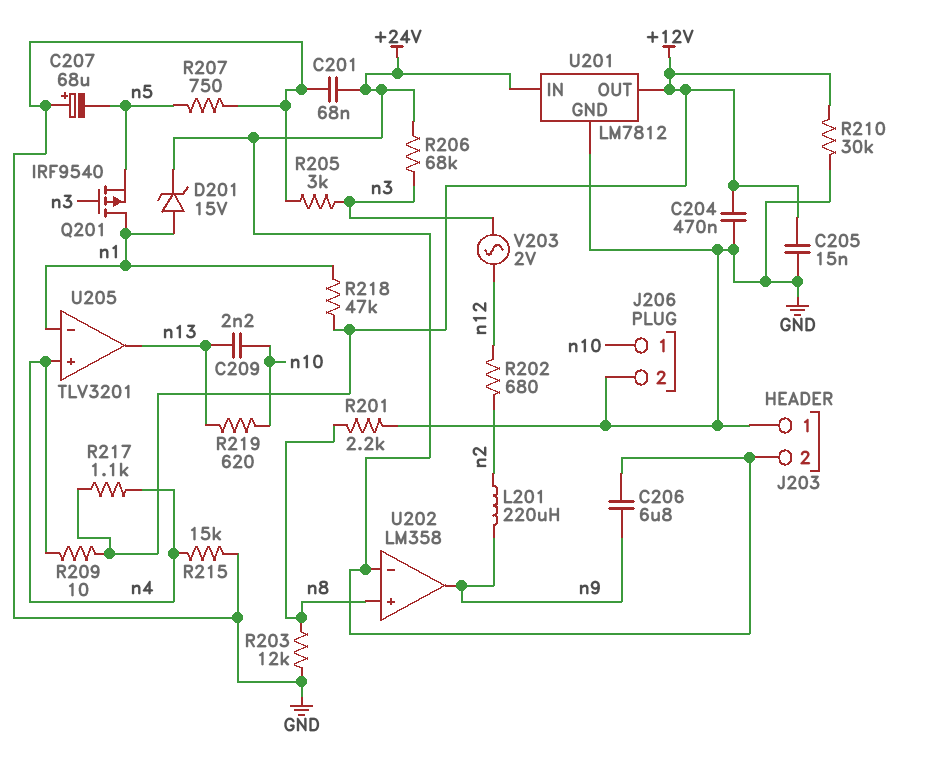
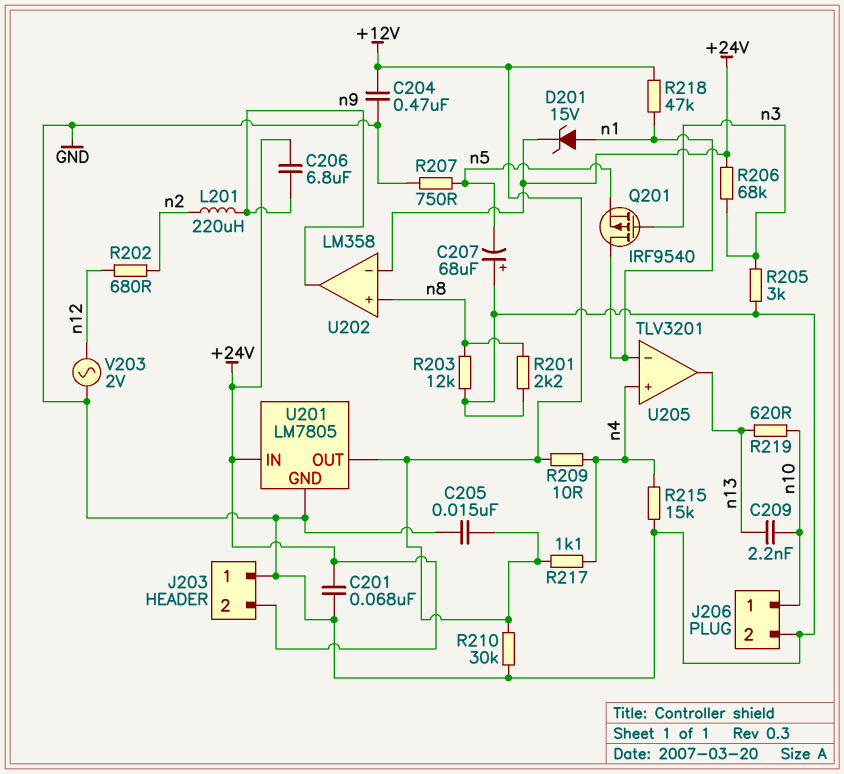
U201: LM7812 -> LM7805
V203: AC 2V (n3, n12) -> AC 2V (GND, n12)

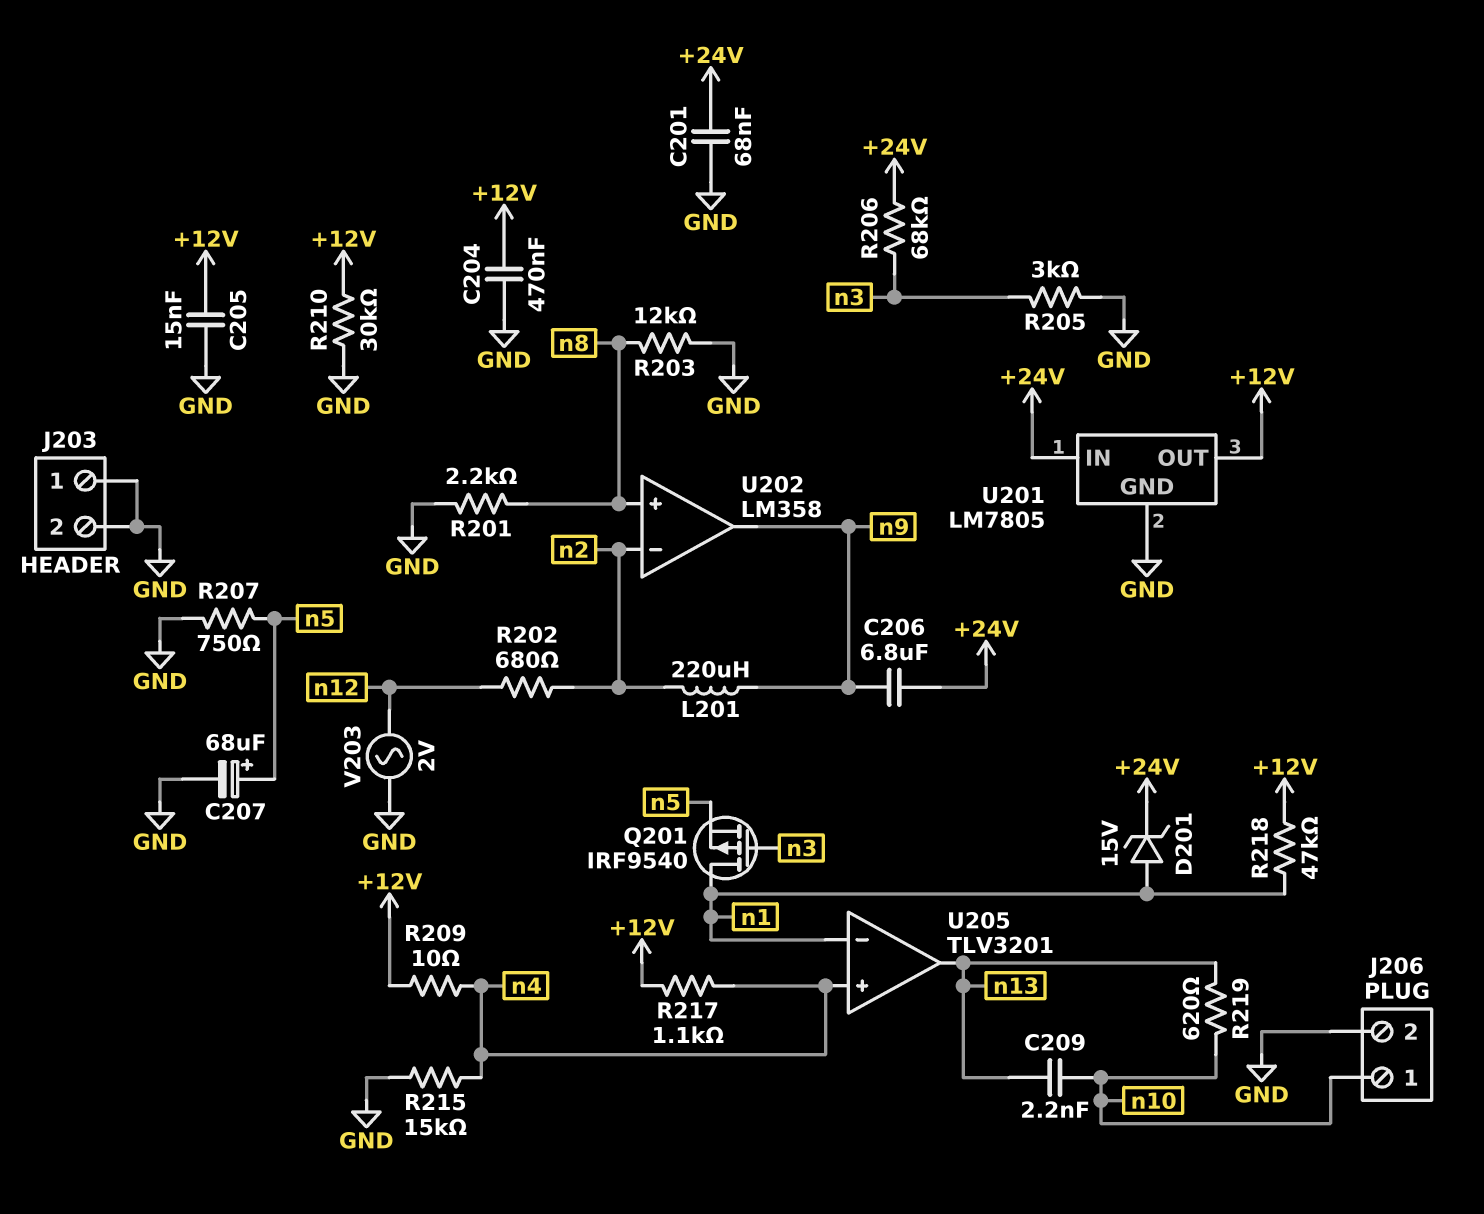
C207: 68uF (plus GND, minus n5) -> 68uF (plus n5, minus GND)
J203 pin 2: +24V -> GND
U202 pin in-: +24V -> n2

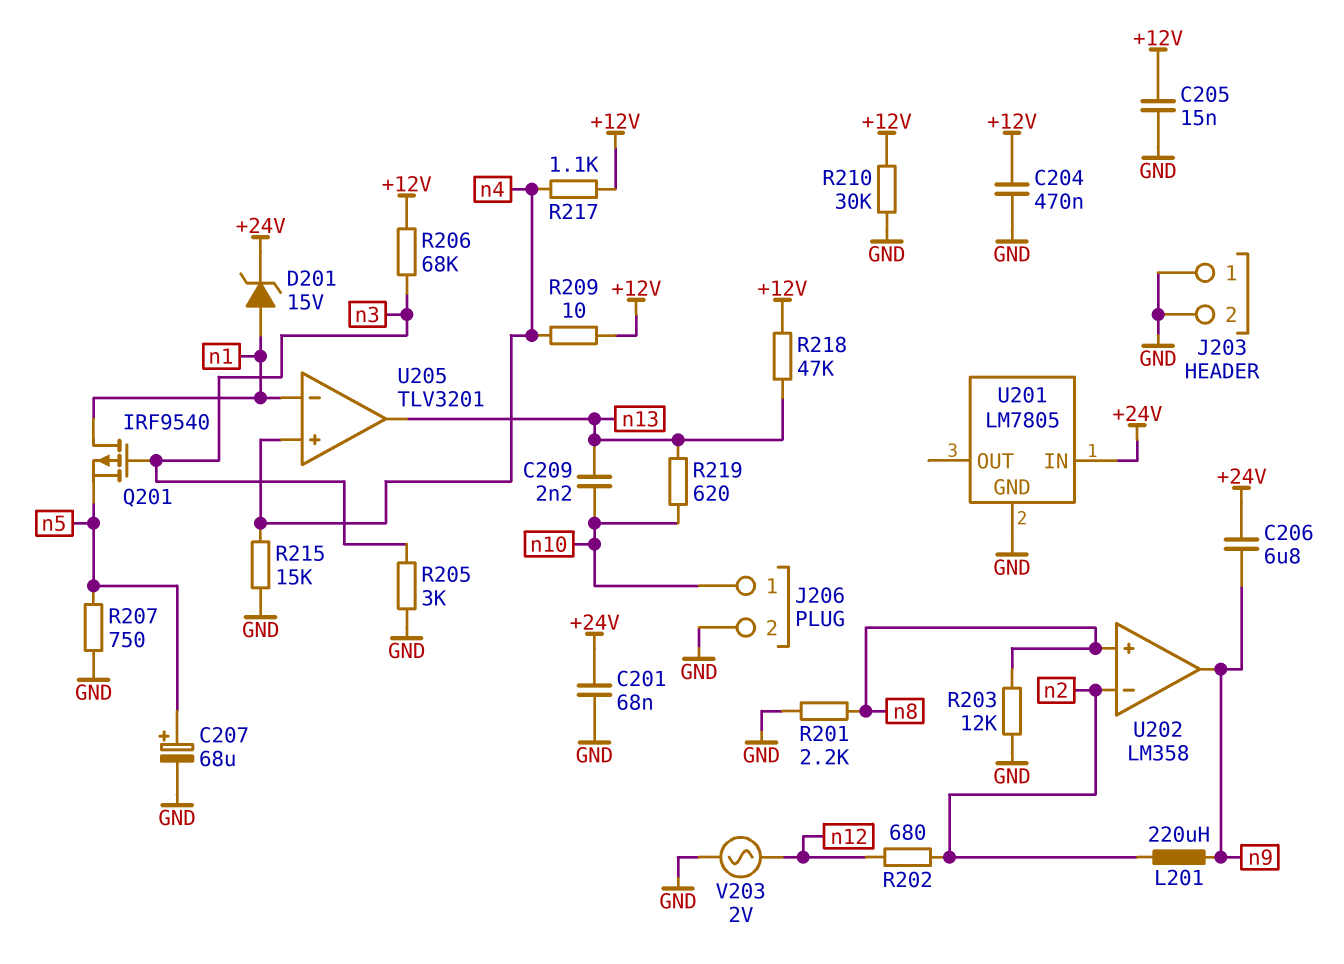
R206: 68k (+24V, n3) -> 68k (+12V, n3)
R218: 47k (+12V, n1) -> 47k (+12V, n13)
U201 pin OUT: +12V -> none

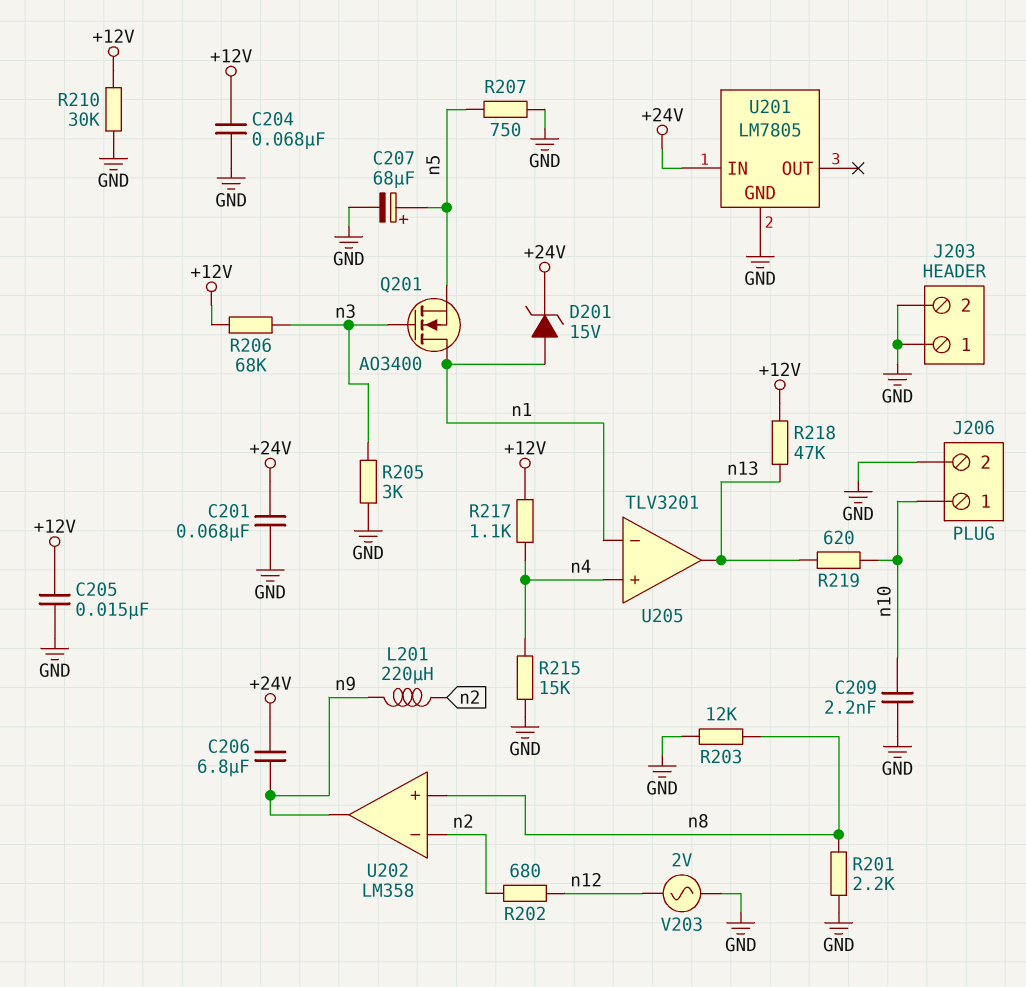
C204: 470nF (+12V, GND) -> 68nF (+12V, GND)
C209: 2.2nF (n10, n13) -> 2.2nF (GND, n10)
Q201: PMOS IRF9540 (G n3, D n1, S n5) -> NMOS AO3400 (G n3, D n1, S n5)
R209: 10 (+12V, n4) -> none

